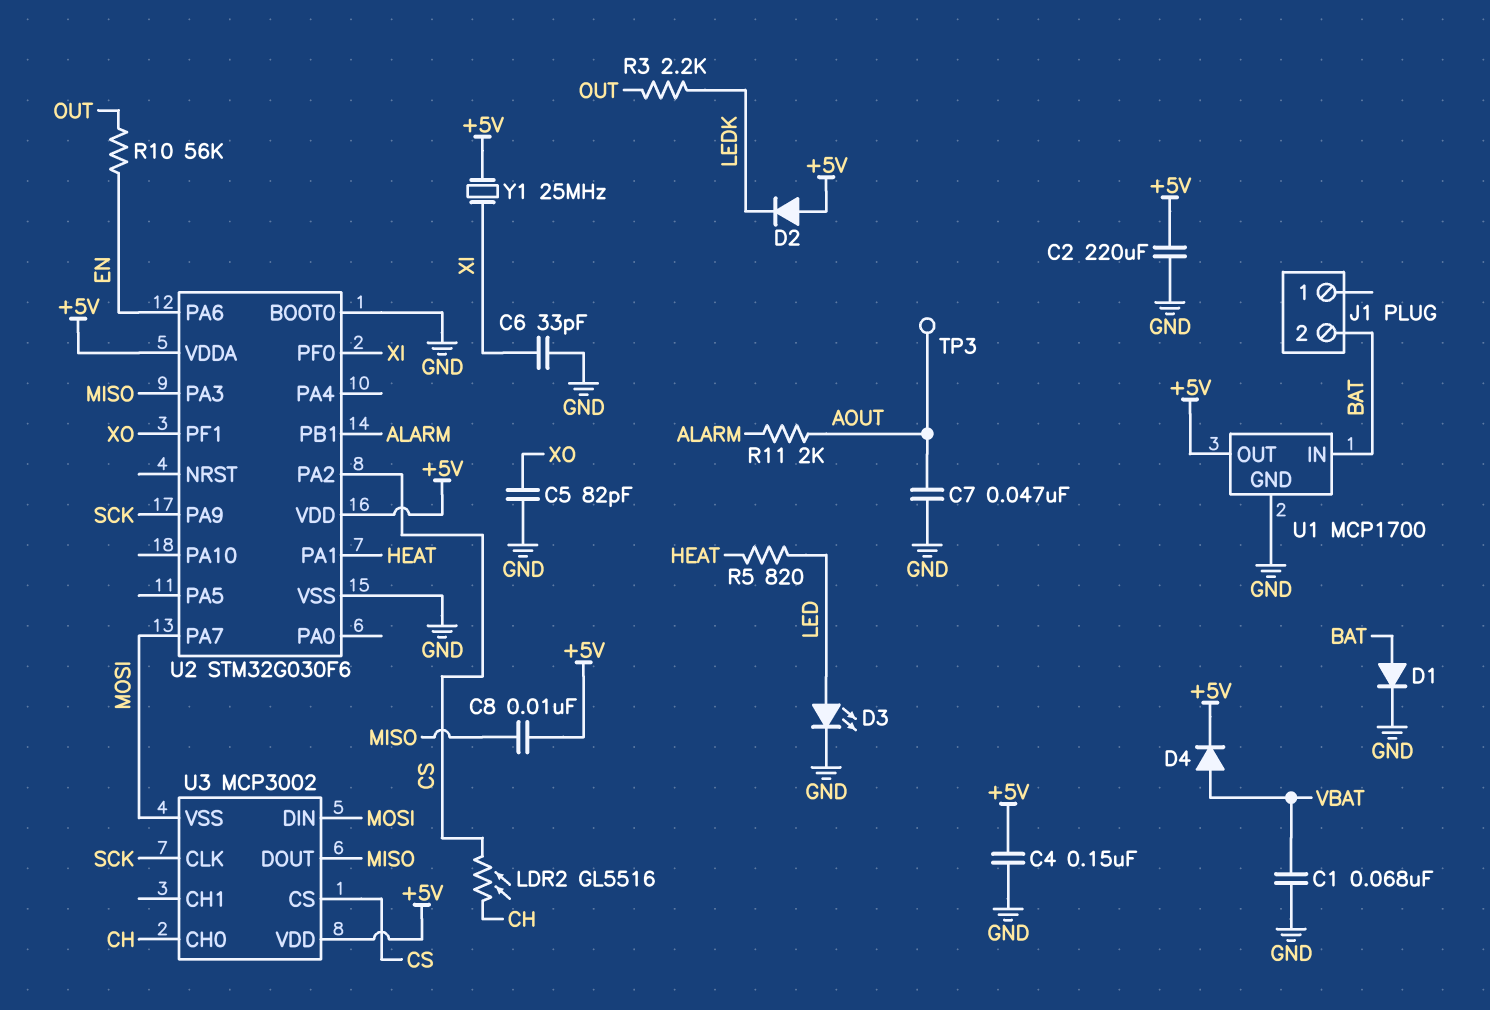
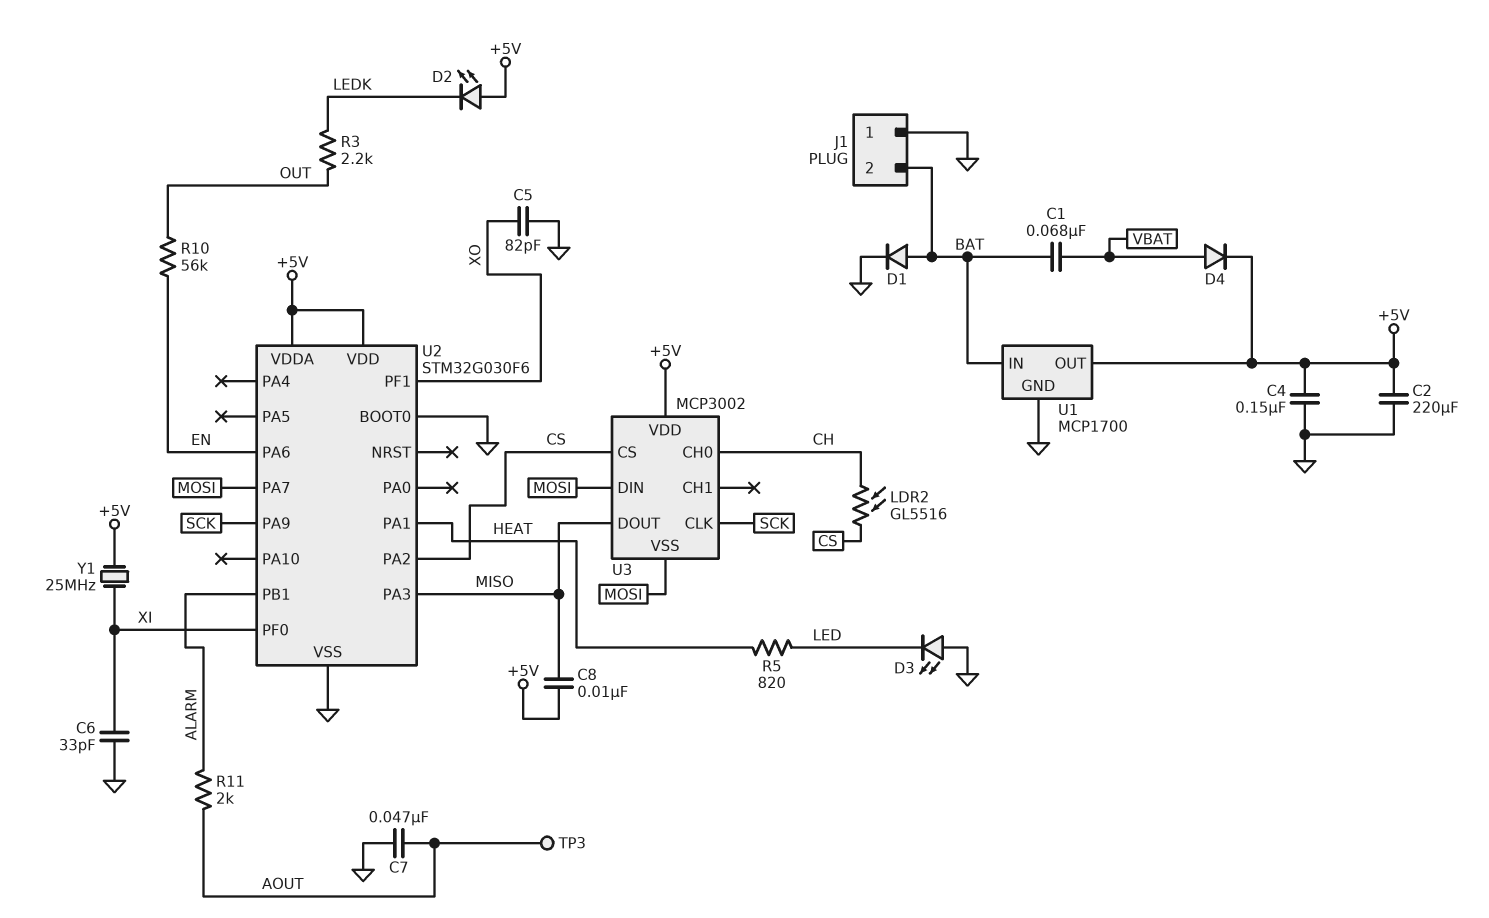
C1: 68nF (GND, VBAT) -> 68nF (BAT, VBAT)
D2: diode (A +5V, K LEDK) -> LED (A +5V, K LEDK)
D3: LED (A LED, K GND) -> LED (A GND, K LED)
J1 pin 1: none -> GND

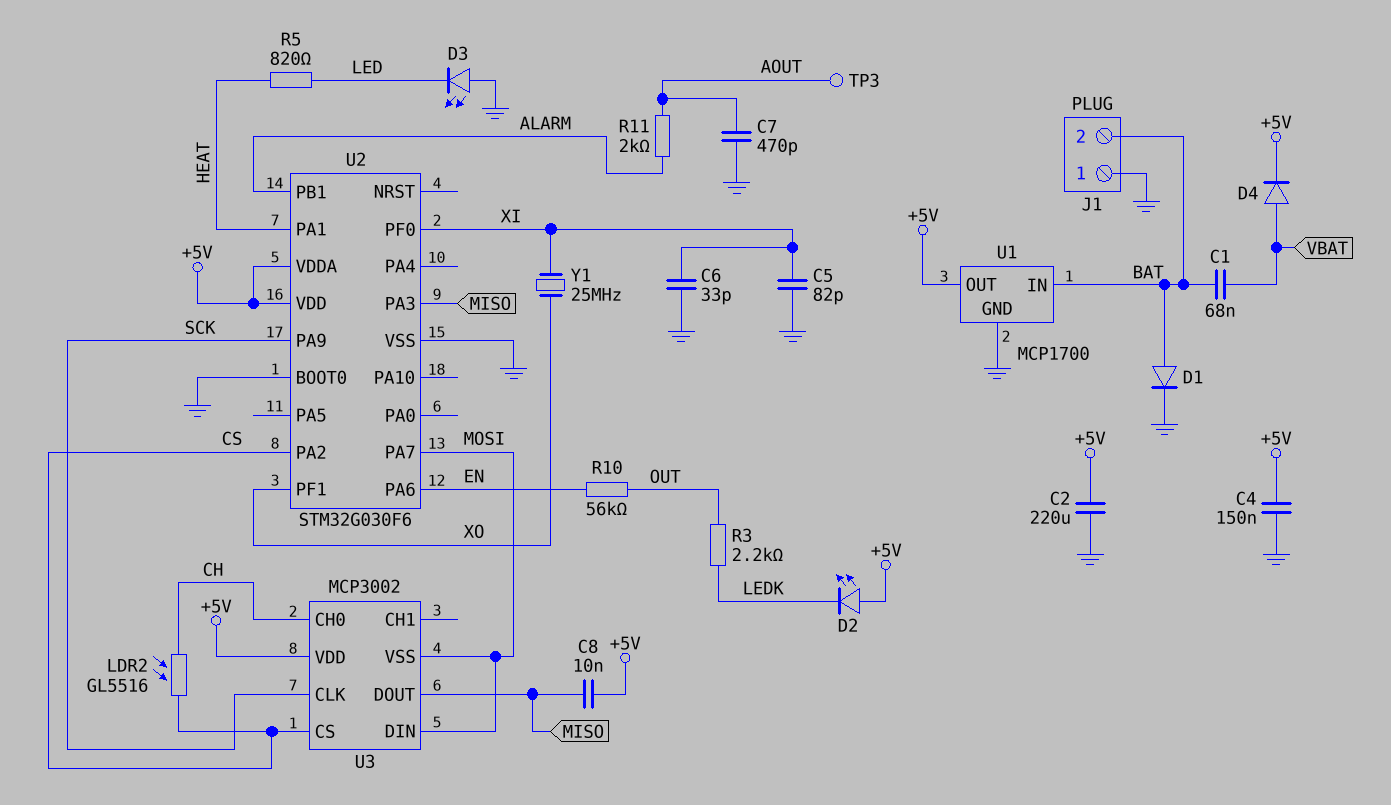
C5: 82pF (GND, XO) -> 82pF (GND, XI)
C7: 47nF (AOUT, GND) -> 470pF (AOUT, GND)
Y1: 25MHz (+5V, XI) -> 25MHz (XI, XO)

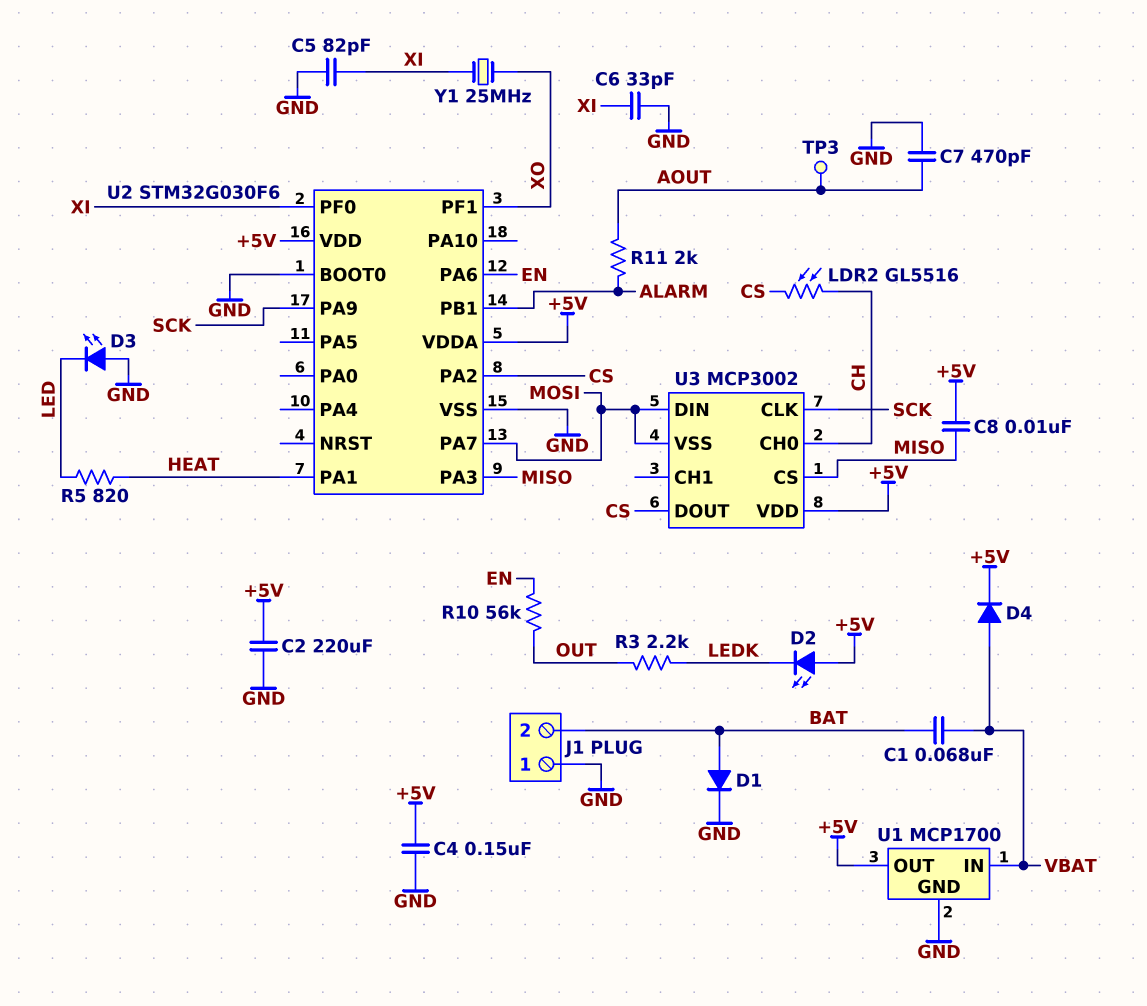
U1 pin IN: BAT -> VBAT
U3 pin CS: CS -> MISO
U3 pin DOUT: MISO -> CS

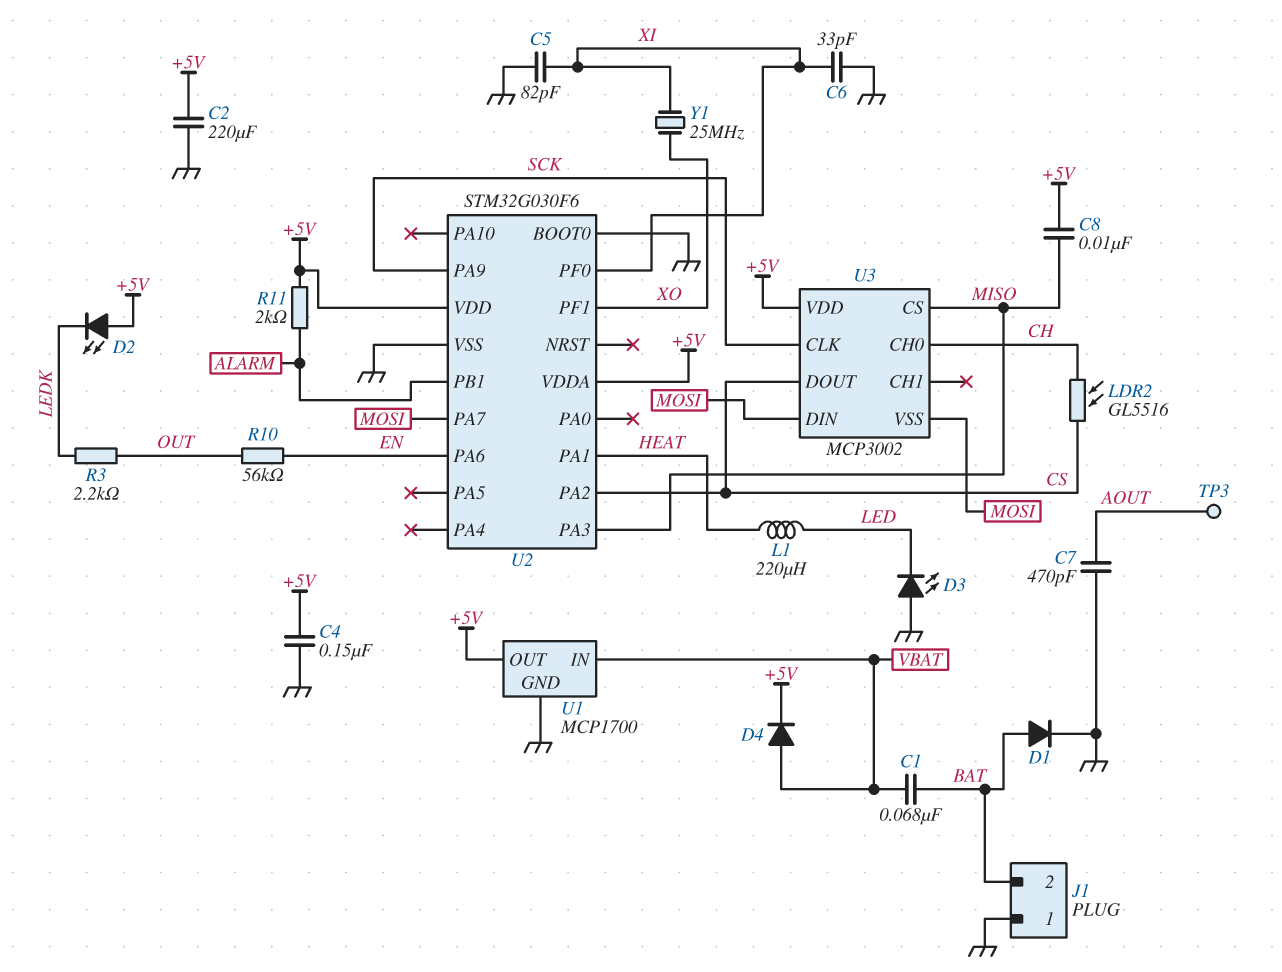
L1: none -> 220uH (HEAT, LED)
R5: 820 (HEAT, LED) -> none
R11: 2k (ALARM, AOUT) -> 2k (+5V, ALARM)

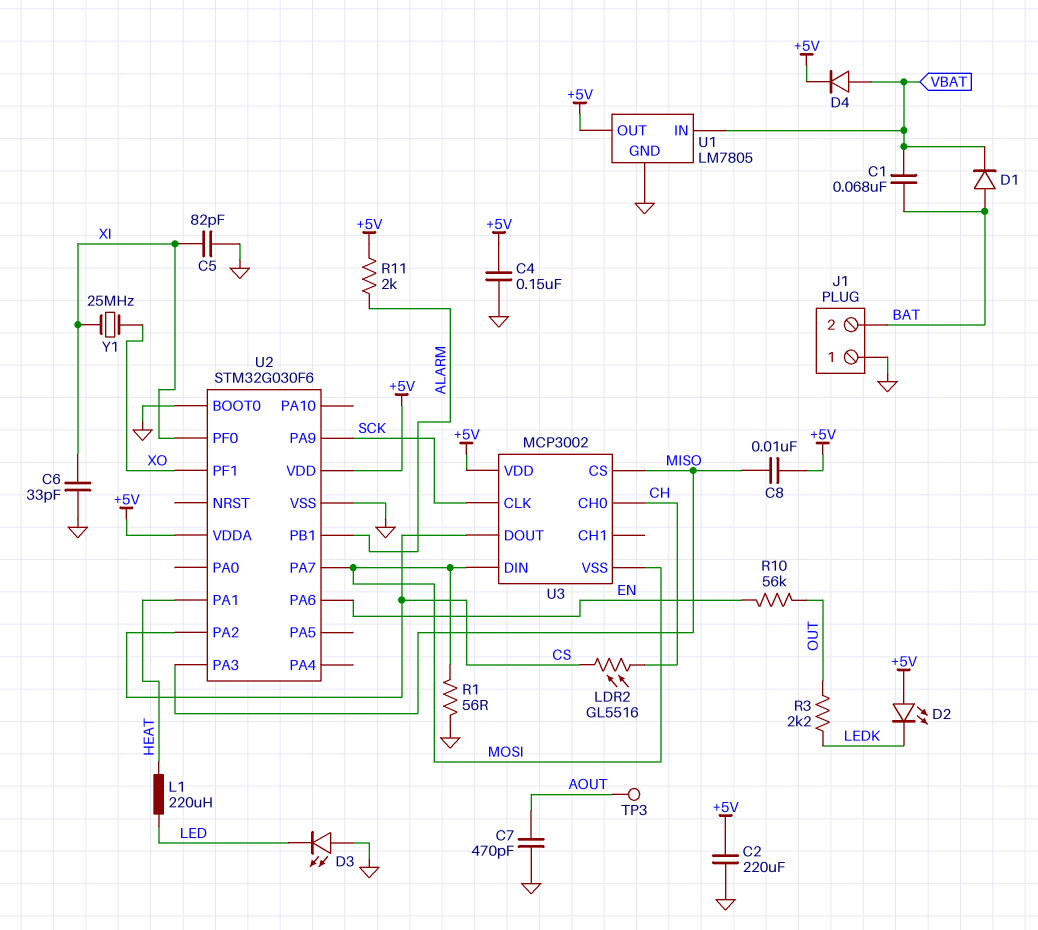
D1: diode (A BAT, K GND) -> diode (A BAT, K VBAT)
R1: none -> 56 (GND, MOSI)
U1: MCP1700 -> LM7805

